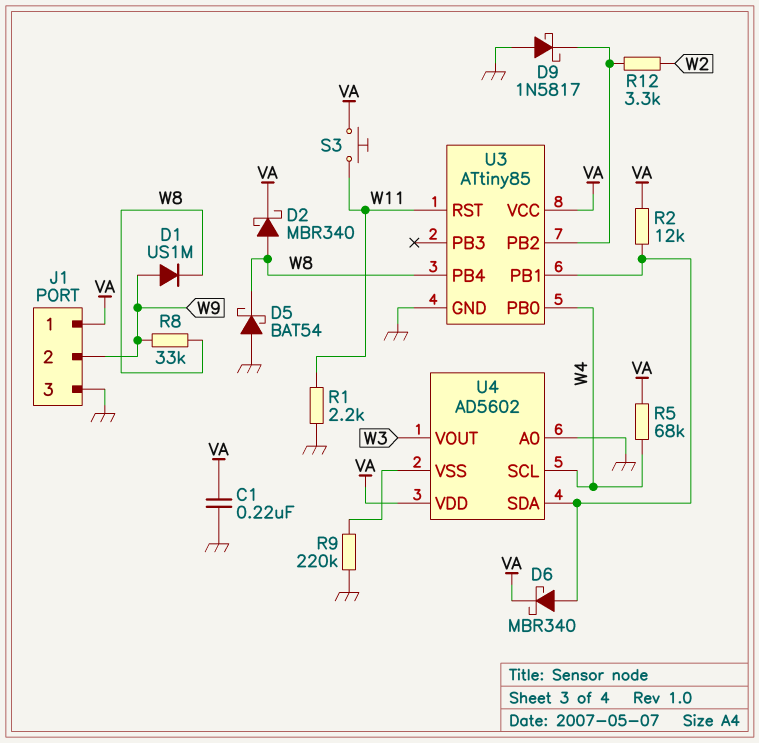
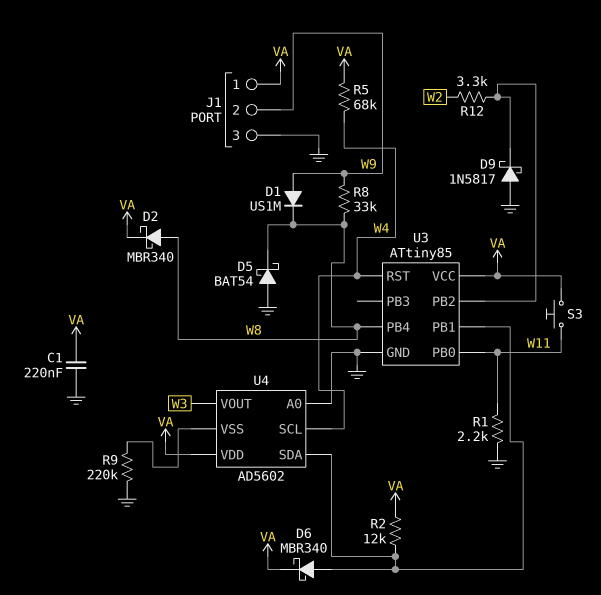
U3 pin PB0: W4 -> W11
U3 pin RST: W11 -> W4

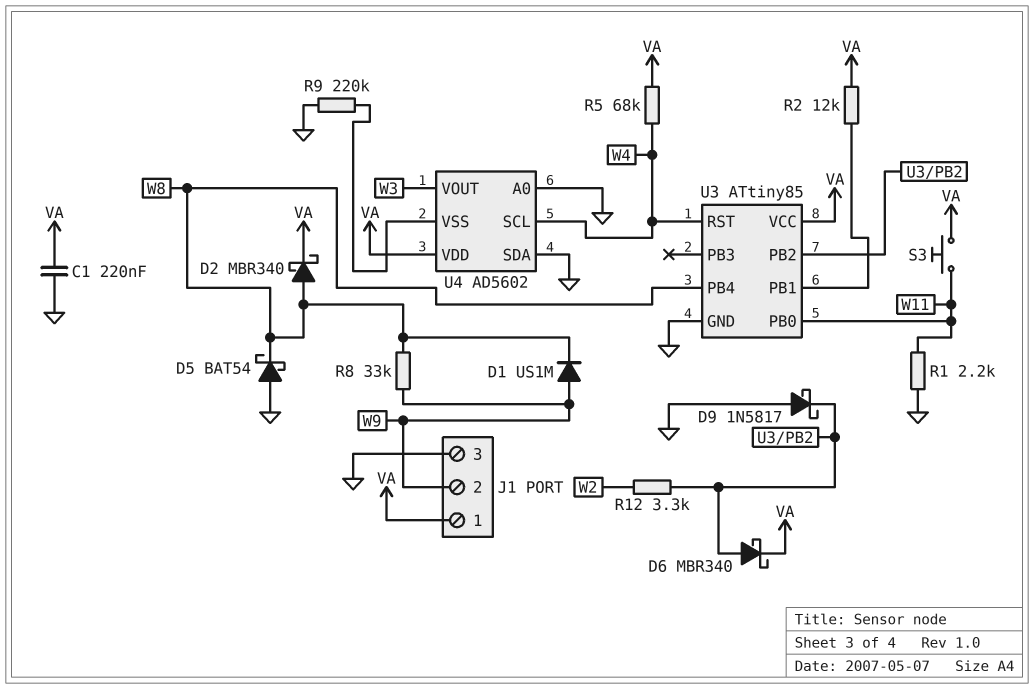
D6: schottky MBR340 (A U3/PB1, K VA) -> schottky MBR340 (A U3/PB2, K VA)
U4 pin SDA: U3/PB1 -> GND

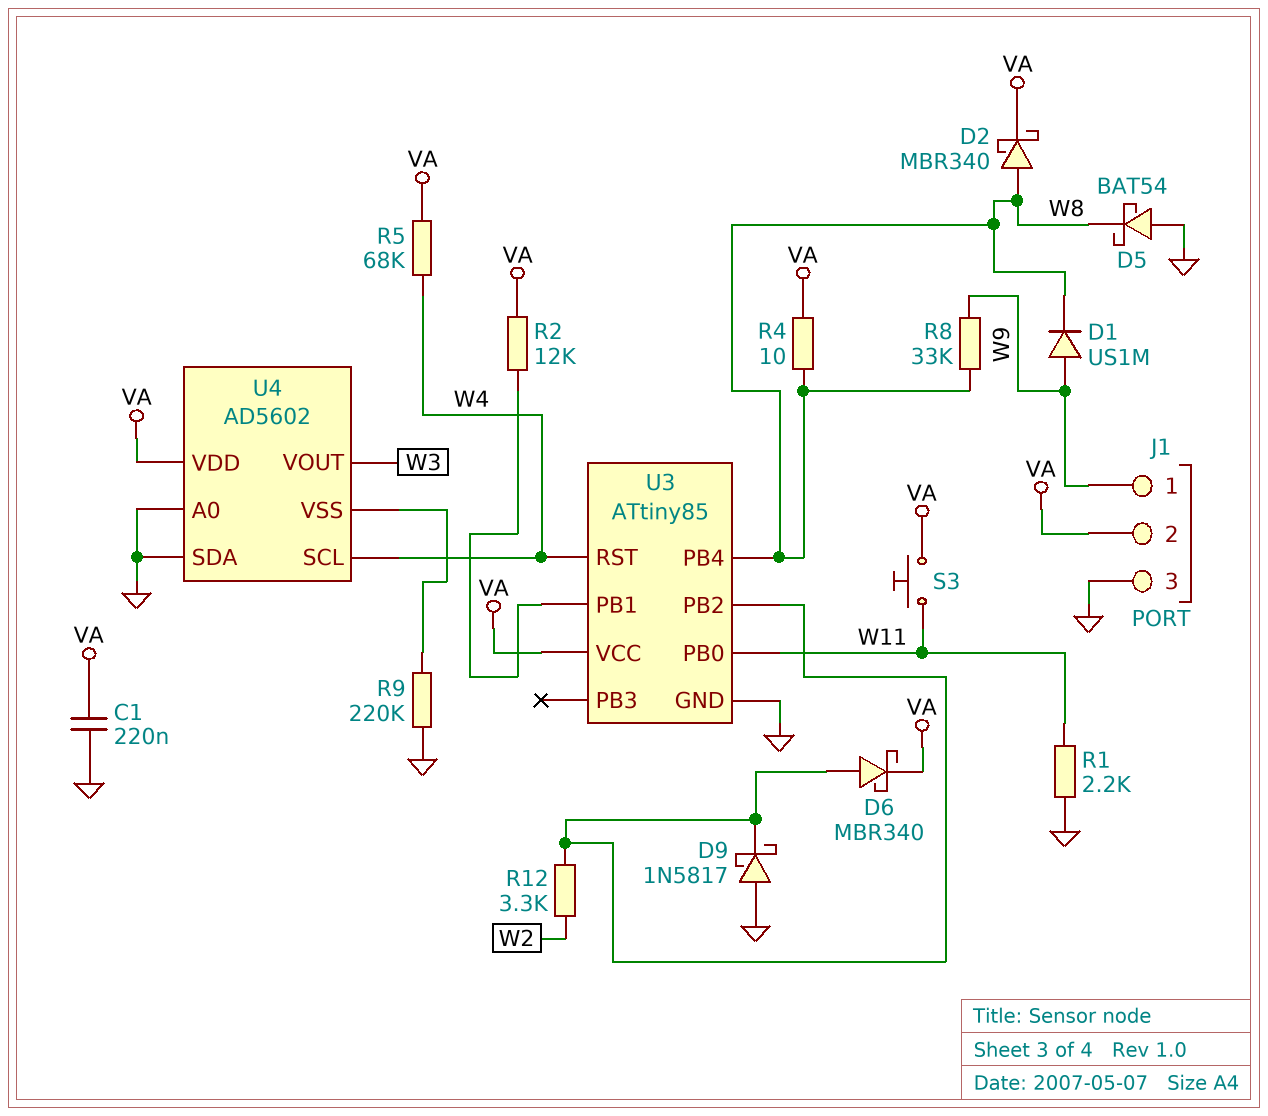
J1 pin 1: VA -> W9
J1 pin 2: W9 -> VA
R4: none -> 10 (VA, W8)

